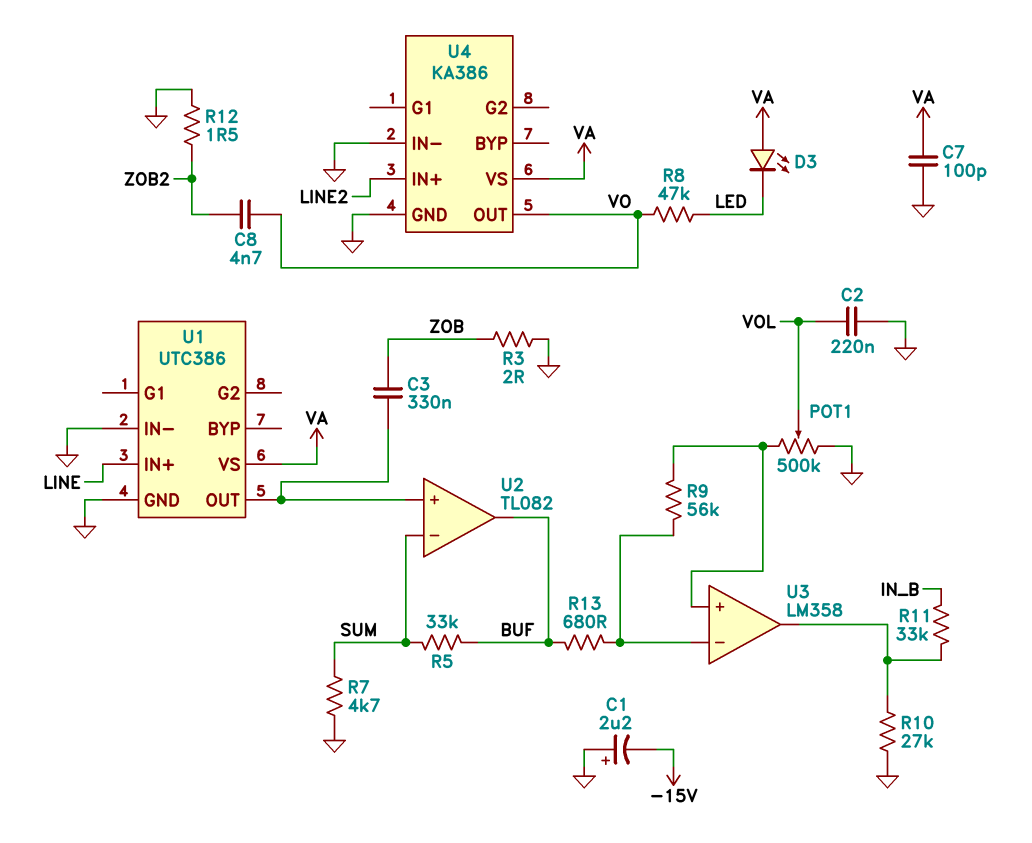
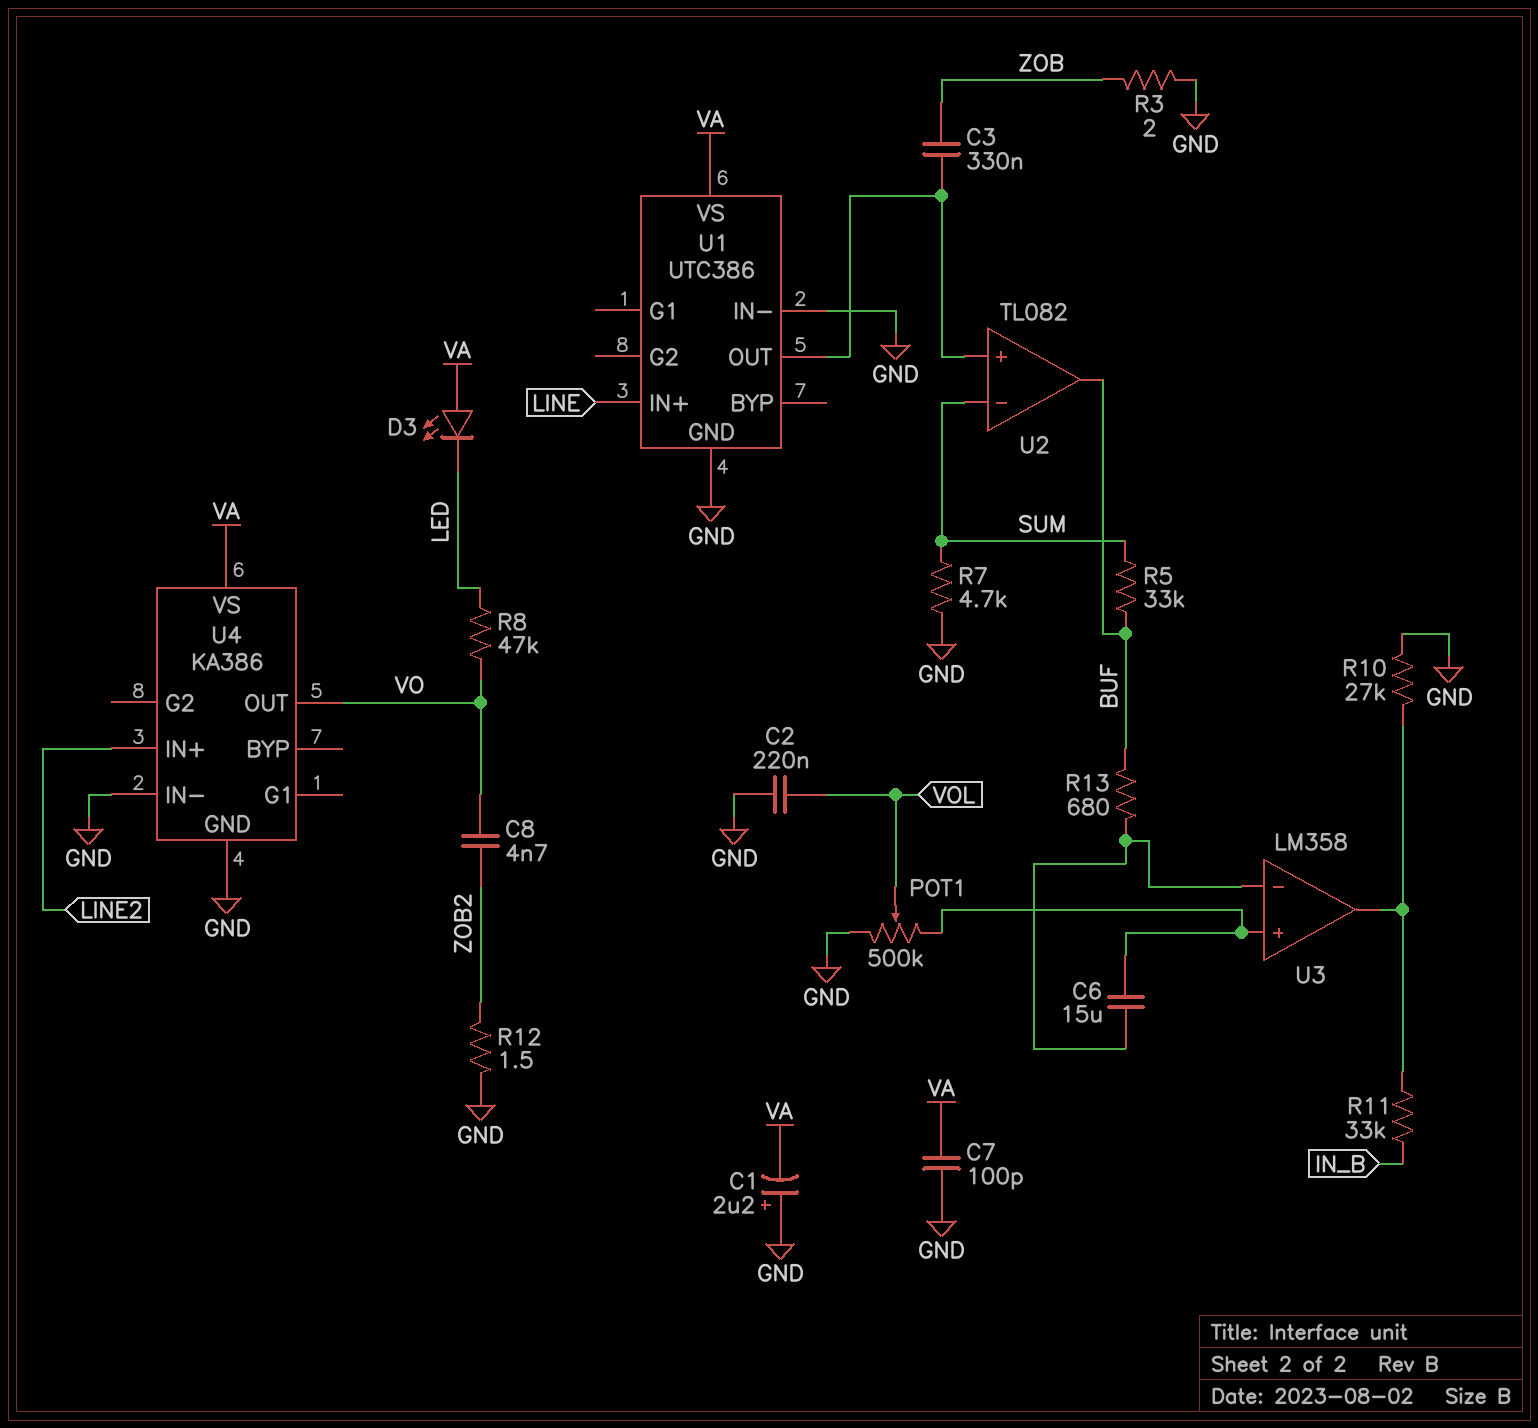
C1: 2.2uF (plus GND, minus -15V) -> 2.2uF (plus GND, minus VA)
C6: none -> 15uF (U3/in+, U3/in-)
R9: 56k (U3/in+, U3/in-) -> none

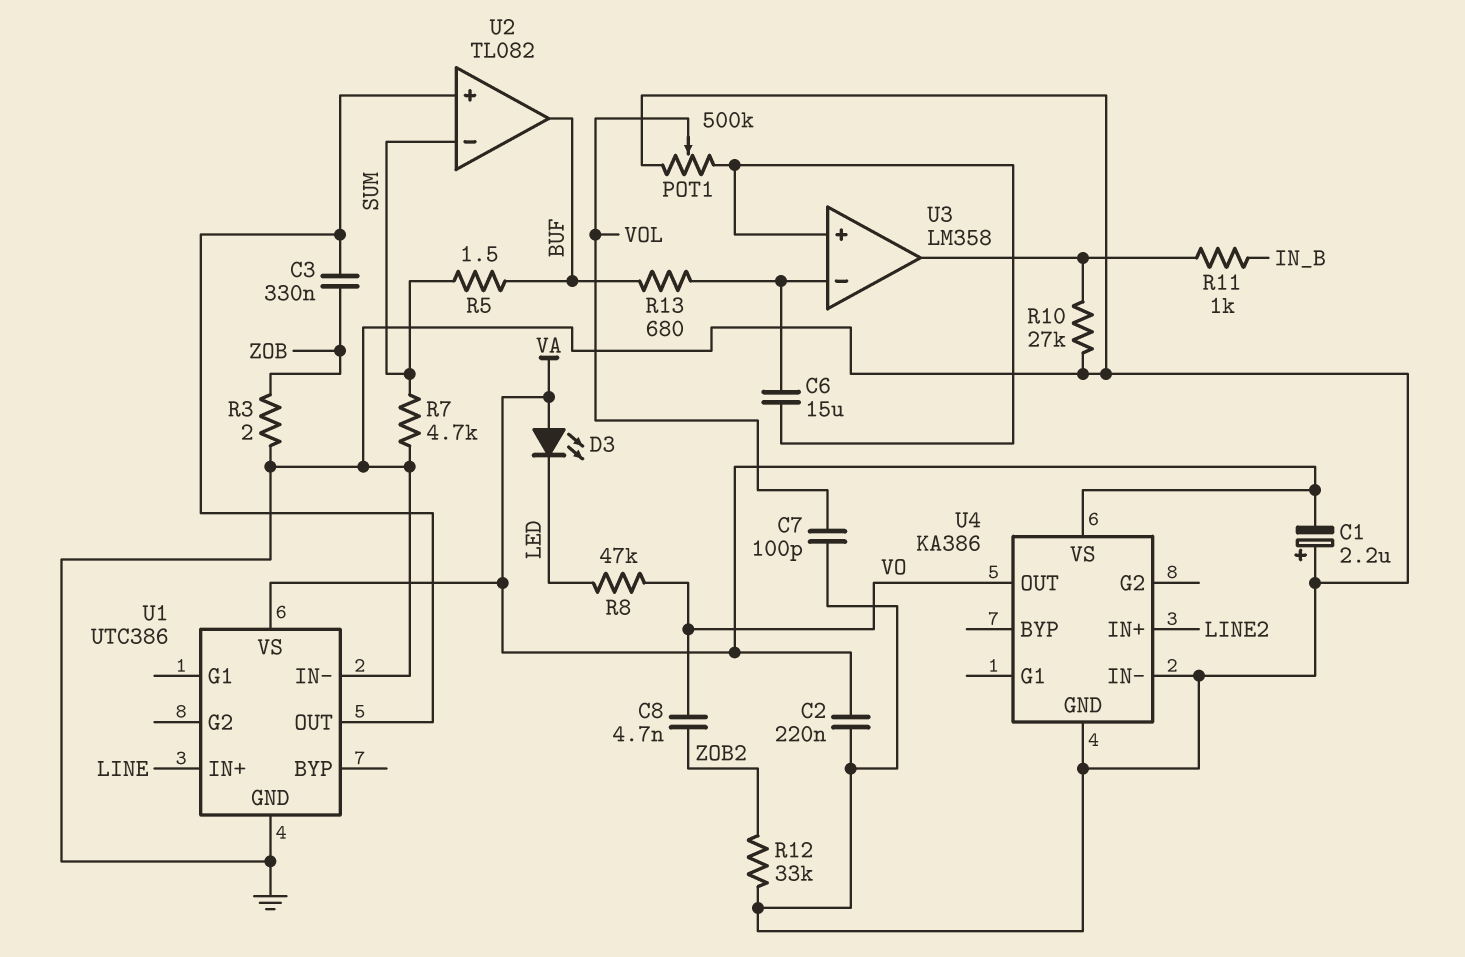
C2: 220nF (GND, VOL) -> 220nF (GND, VA)
C7: 100pF (GND, VA) -> 100pF (GND, VOL)
R5: 33k (BUF, SUM) -> 1.5 (BUF, SUM)
R11: 33k (IN_B, U3/out) -> 1k (IN_B, U3/out)
R12: 1.5 (GND, ZOB2) -> 33k (GND, ZOB2)

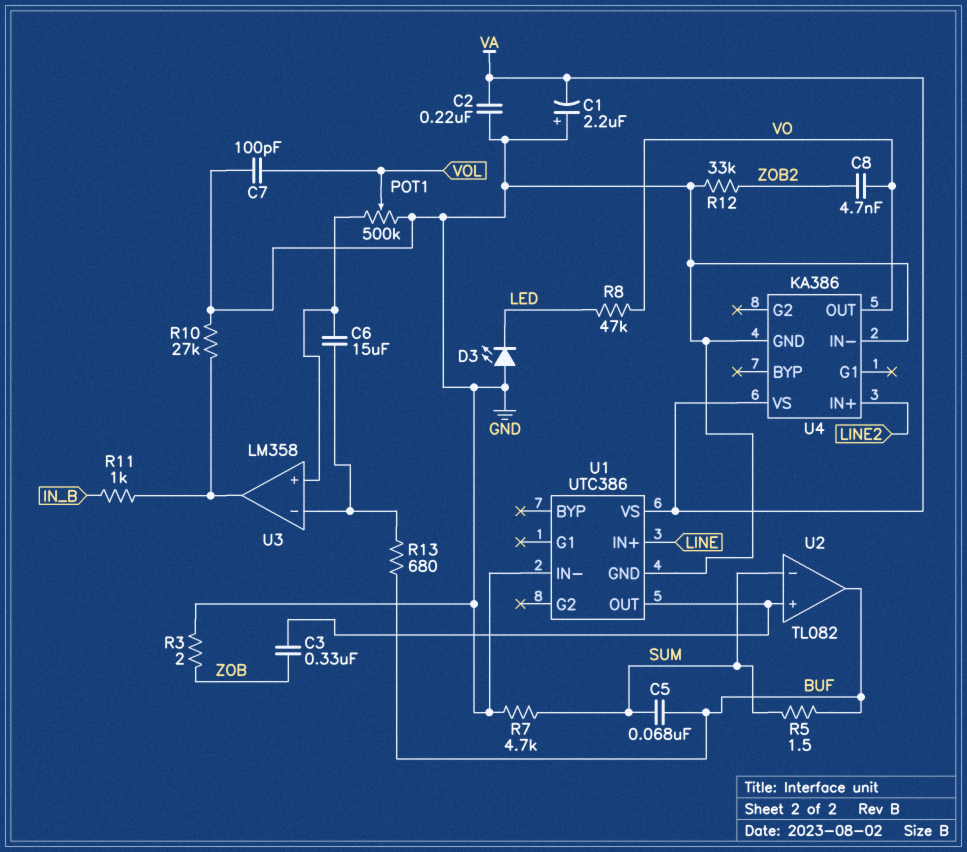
C5: none -> 68nF (BUF, SUM)
D3: LED (A VA, K LED) -> LED (A GND, K LED)

